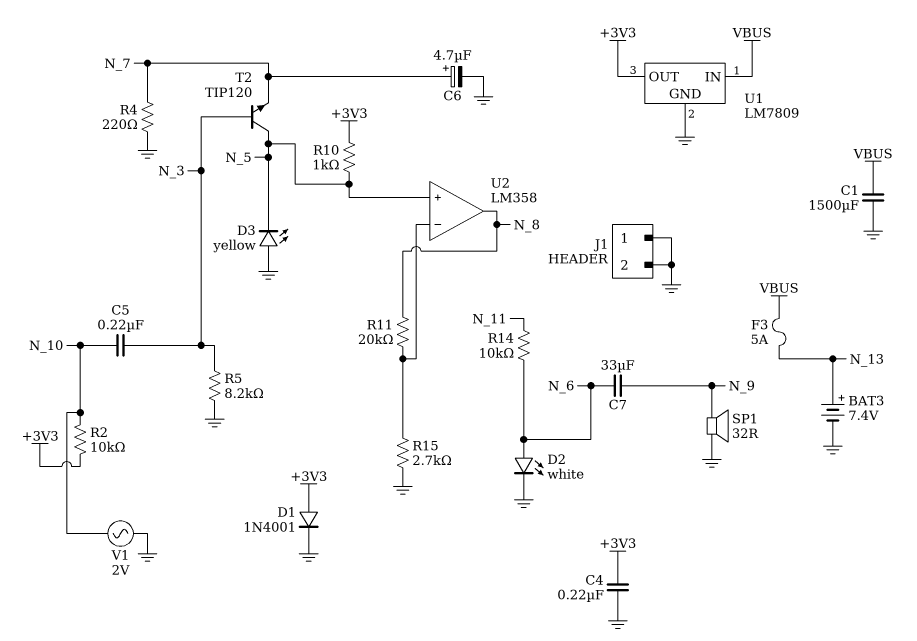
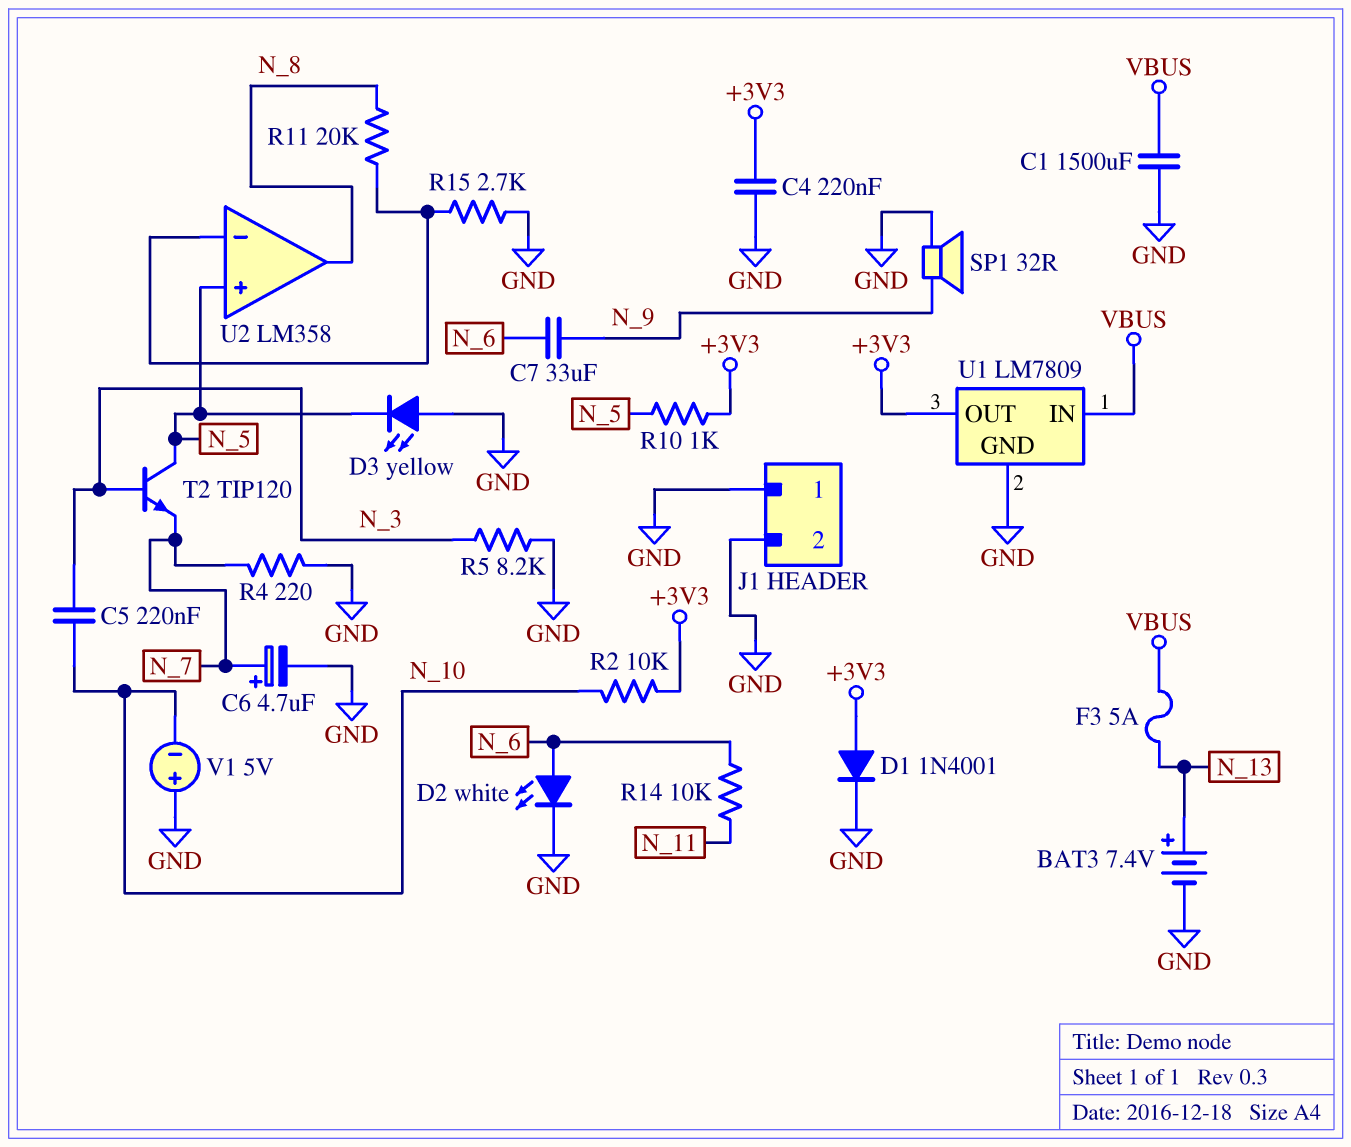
V1: AC 2V (GND, N_10) -> 5V (plus GND, minus N_10)

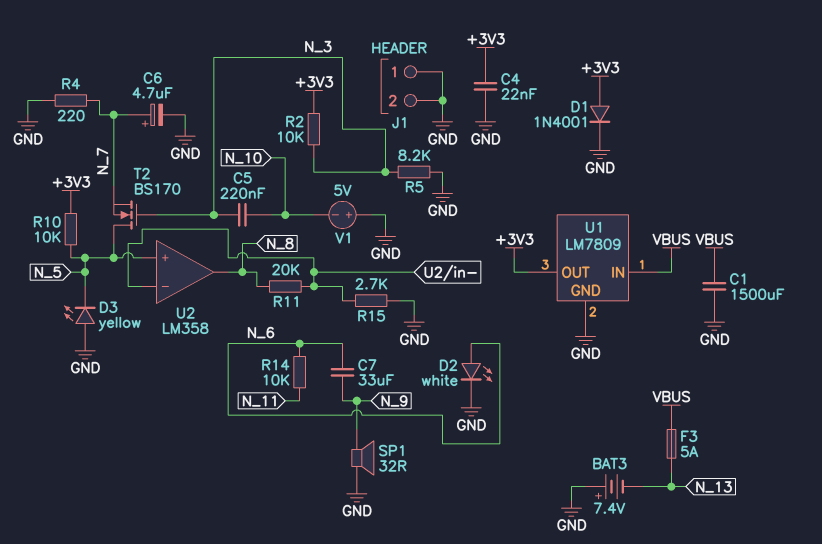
BAT3: 7.4V (plus N_13, minus GND) -> 7.4V (plus GND, minus N_13)
C4: 220nF (+3V3, GND) -> 22nF (+3V3, GND)
R2: 10k (+3V3, N_10) -> 10k (+3V3, N_3)
R10: 1k (+3V3, N_5) -> 10k (+3V3, N_5)
T2: NPN TIP120 (B N_3, C N_5, E N_7) -> NMOS BS170 (G N_3, D N_5, S N_7)

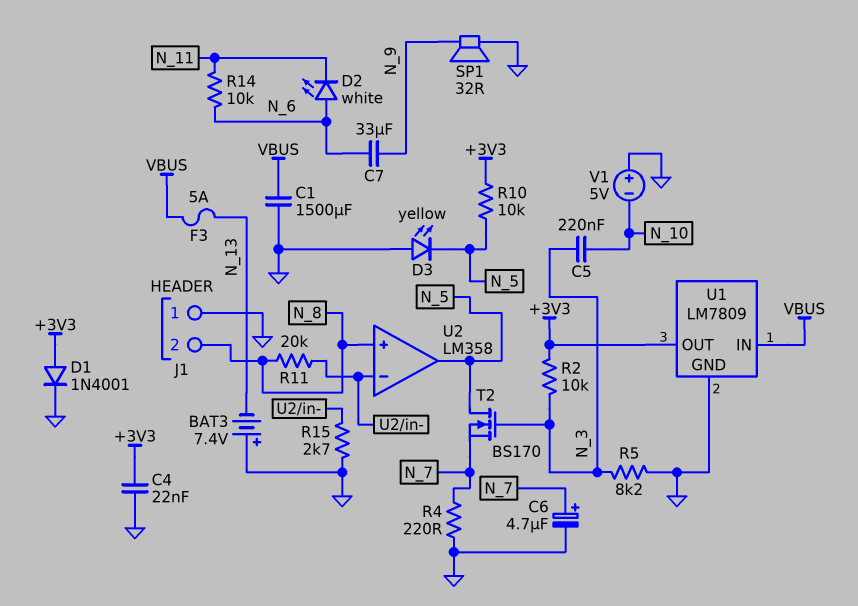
D2: LED white (A N_6, K GND) -> LED white (A N_6, K N_11)
J1 pin 2: GND -> N_8
U2 pin in+: N_5 -> N_8
U2 pin out: N_8 -> N_5

